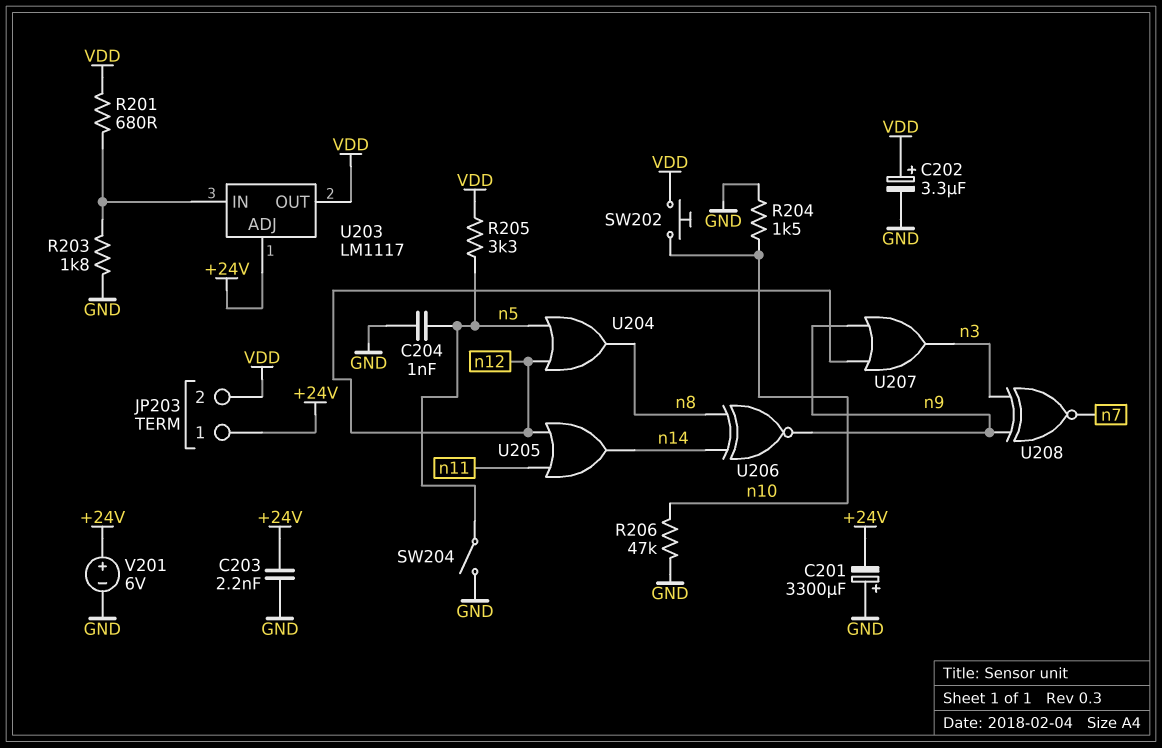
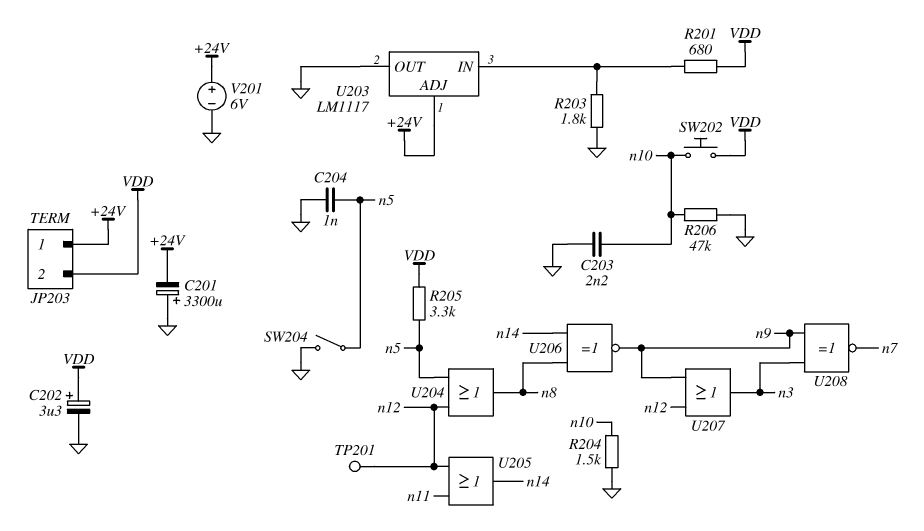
C203: 2.2nF (+24V, GND) -> 2.2nF (GND, n10)
TP201: none -> test point (n12)
U203 pin OUT: VDD -> GND

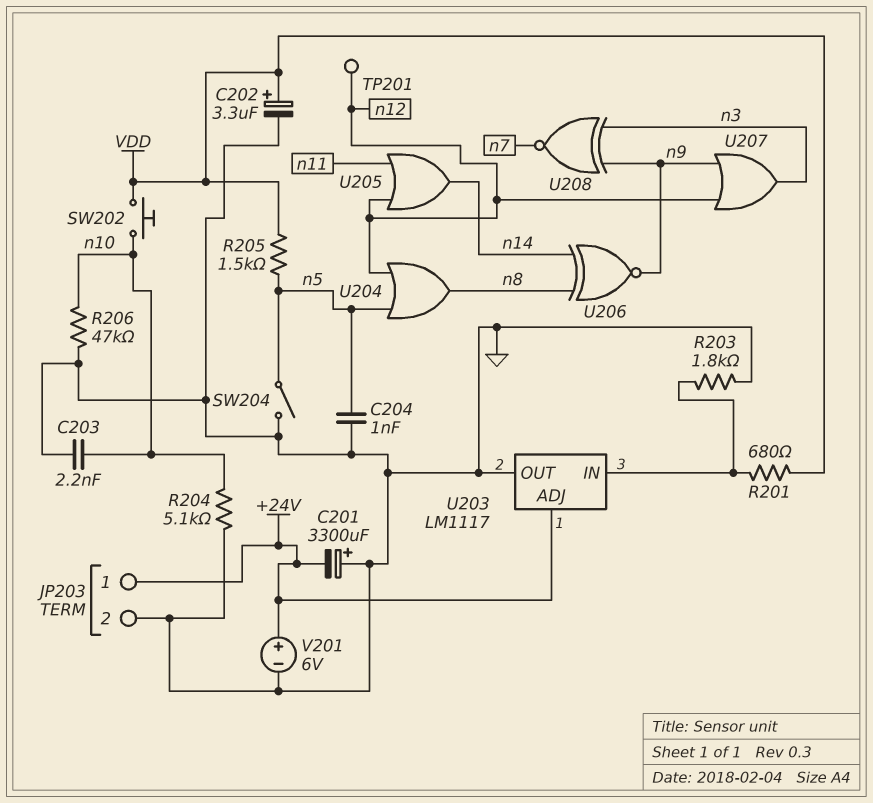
JP203 pin 2: VDD -> GND
R204: 1.5k (GND, n10) -> 5.1k (GND, n10)
R205: 3.3k (VDD, n5) -> 1.5k (VDD, n5)

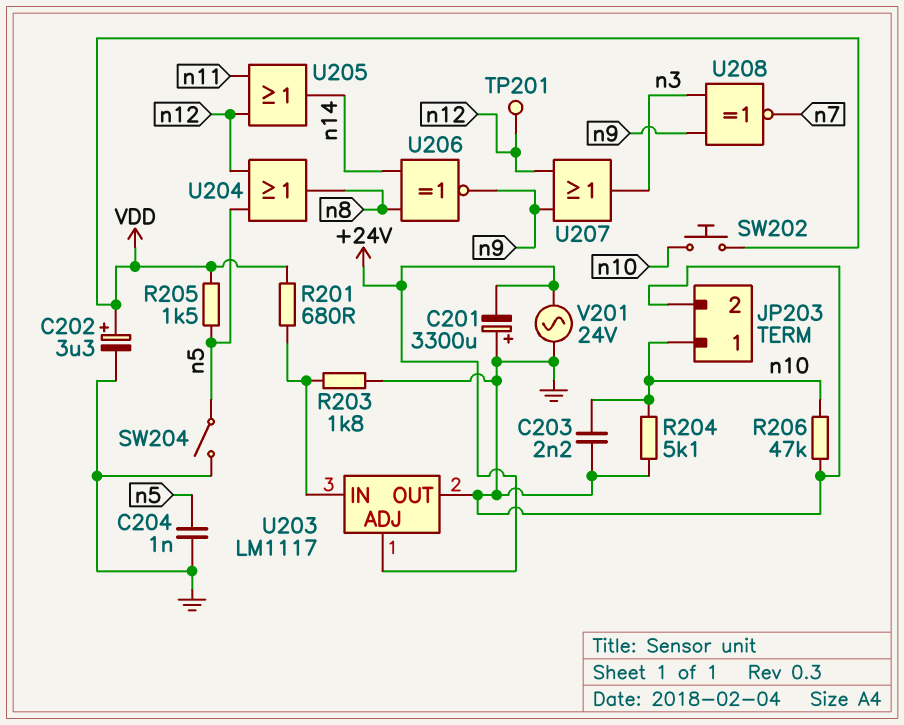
JP203 pin 1: +24V -> n10
V201: 6V (plus +24V, minus GND) -> AC 24V (+24V, GND)

